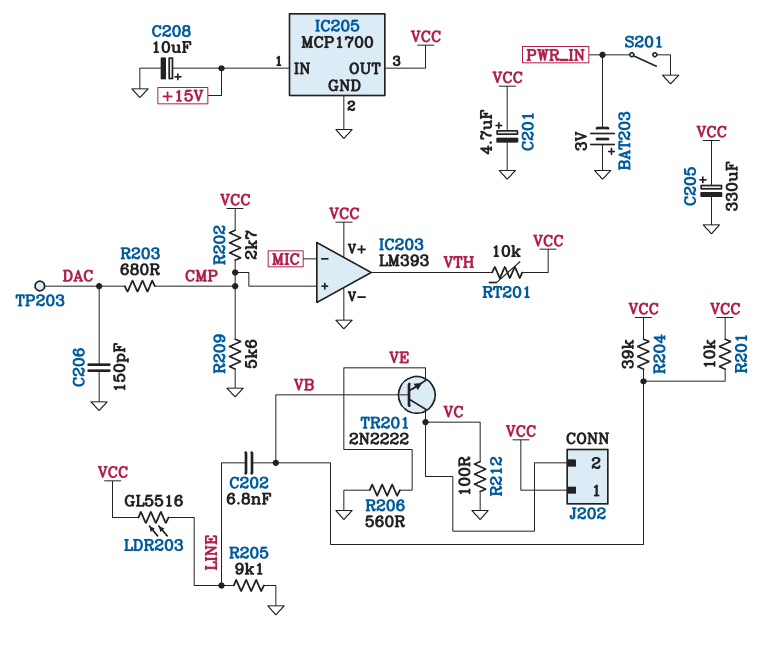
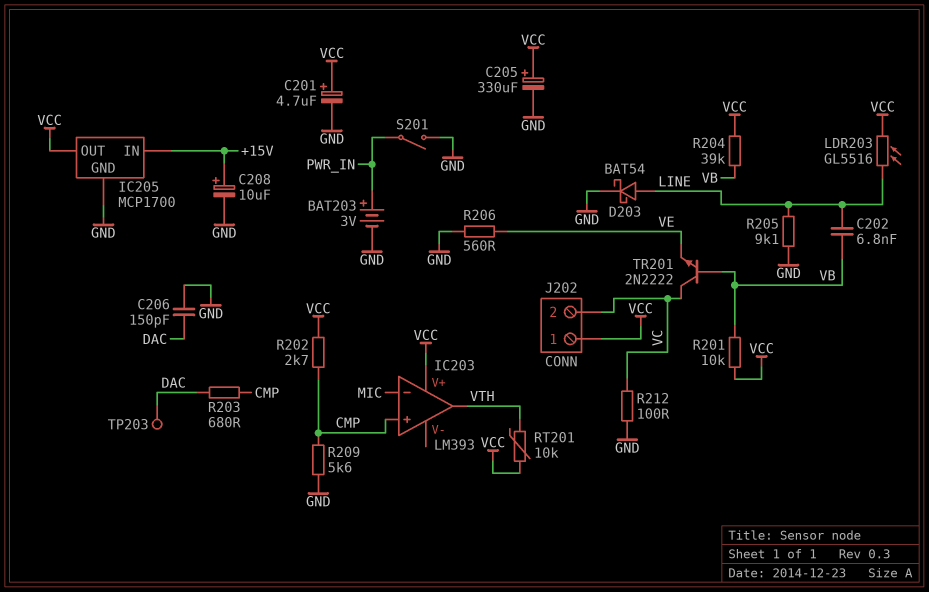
BAT203: 3V (plus GND, minus PWR_IN) -> 3V (plus PWR_IN, minus GND)
D203: none -> schottky BAT54 (A LINE, K GND)
IC203 pin V-: GND -> none

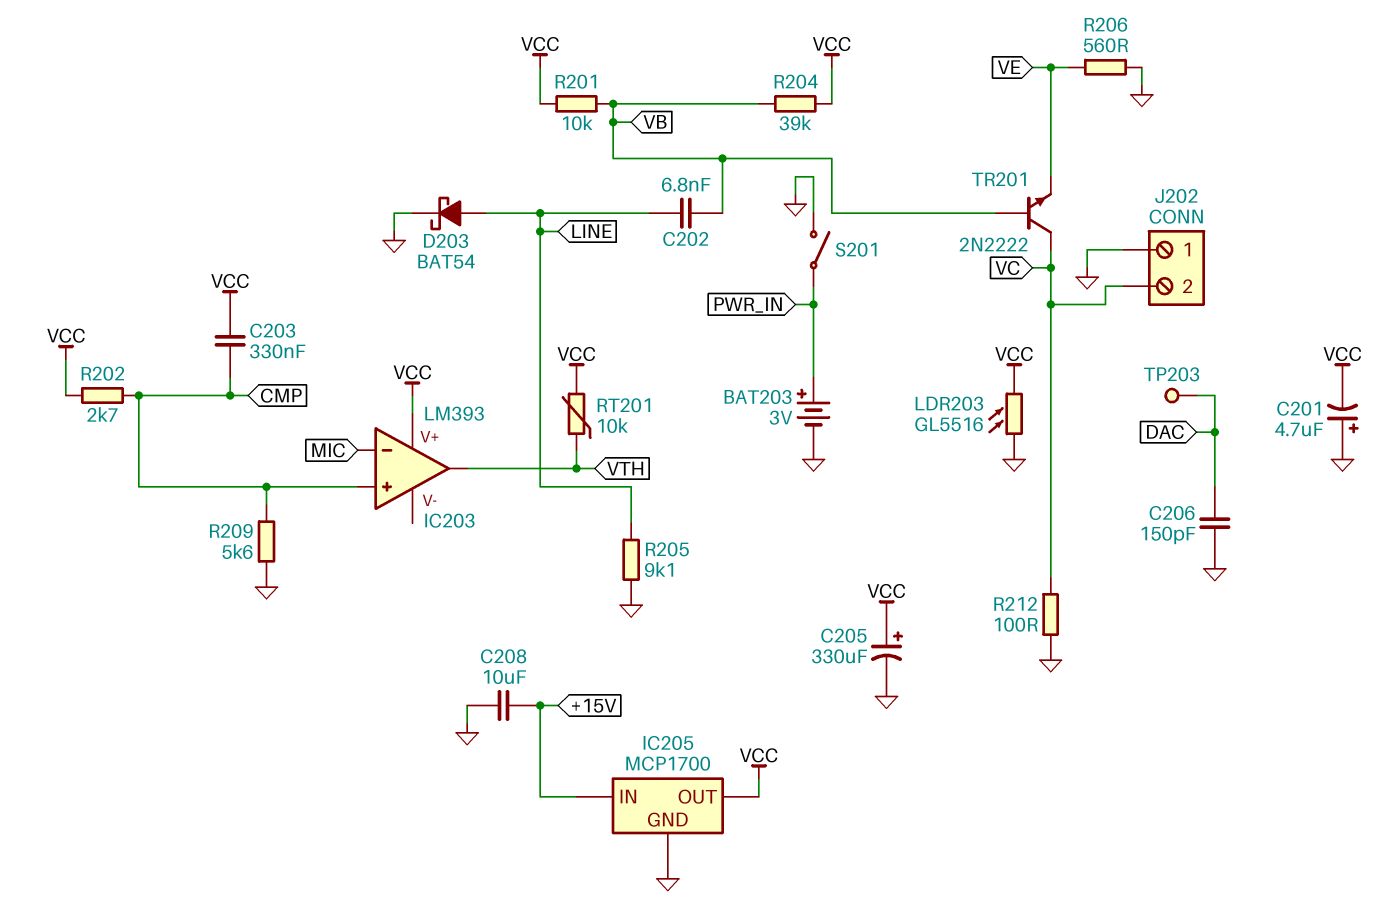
C201: 4.7uF (plus VCC, minus GND) -> 4.7uF (plus GND, minus VCC)
C203: none -> 330nF (CMP, VCC)
C208: 10uF (plus +15V, minus GND) -> 10uF (+15V, GND)
J202 pin 1: VCC -> GND
LDR203: GL5516 (LINE, VCC) -> GL5516 (GND, VCC)
R203: 680 (CMP, DAC) -> none

